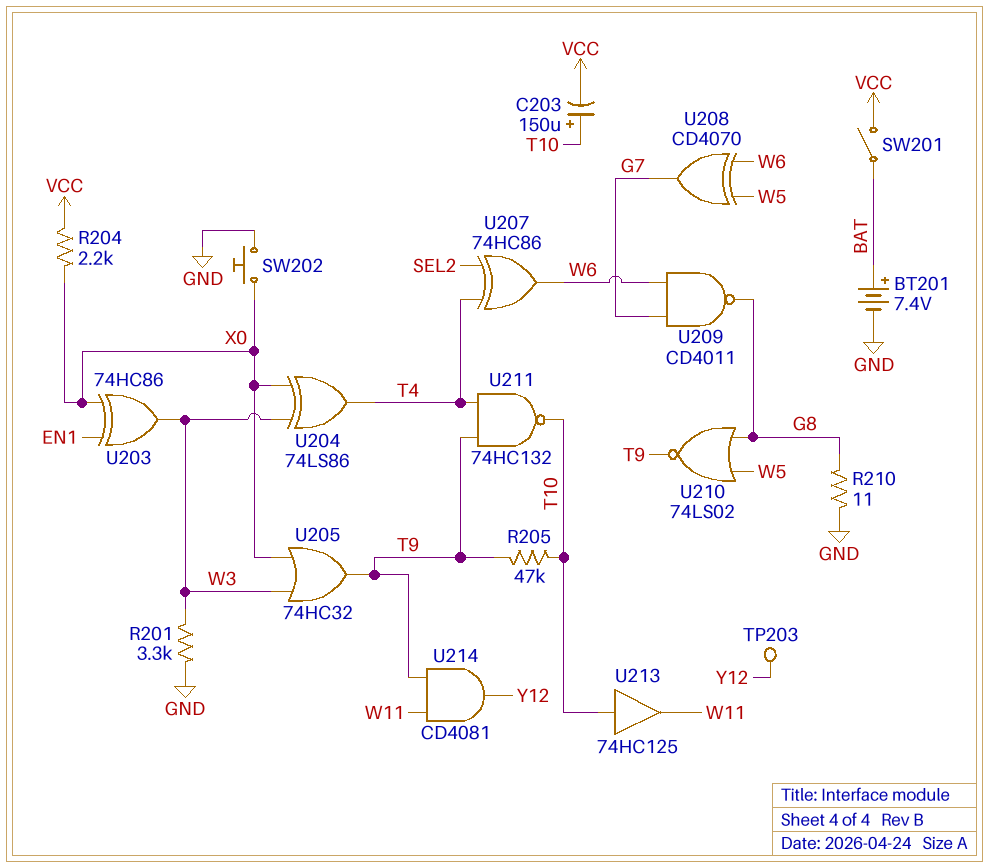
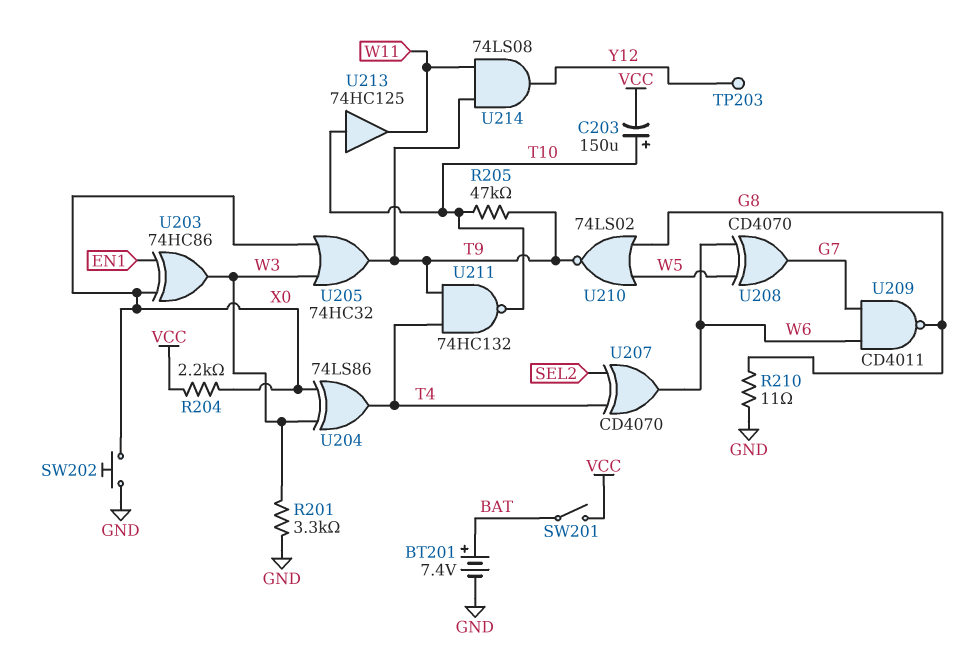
U207: XOR 74HC86 (in SEL2, in T4, out W6) -> XOR CD4070 (in SEL2, in T4, out W6)
U214: AND CD4081 (in T9, in W11, out Y12) -> AND 74LS08 (in T9, in W11, out Y12)

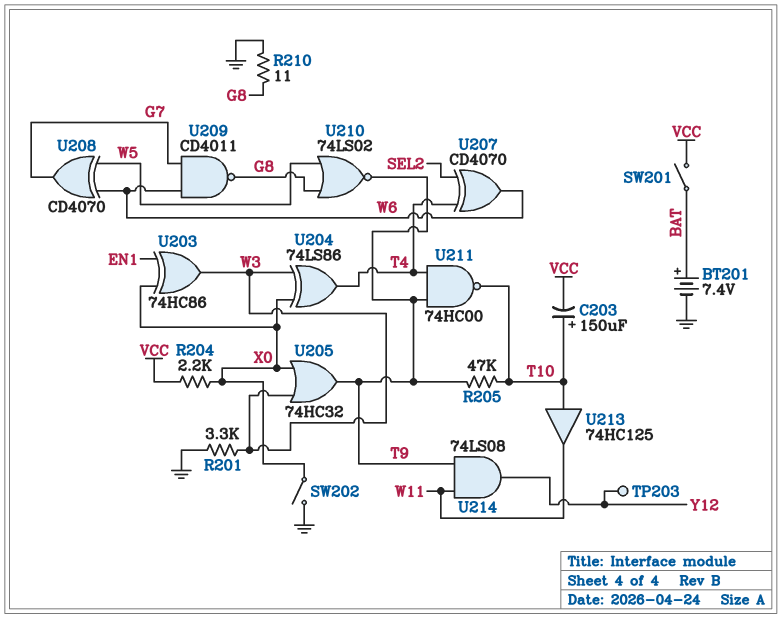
SW202: button (GND, X0) -> switch (GND, X0)
U211: NAND 74HC132 (in T4, in T9, out T10) -> NAND 74HC00 (in T4, in T9, out T10)

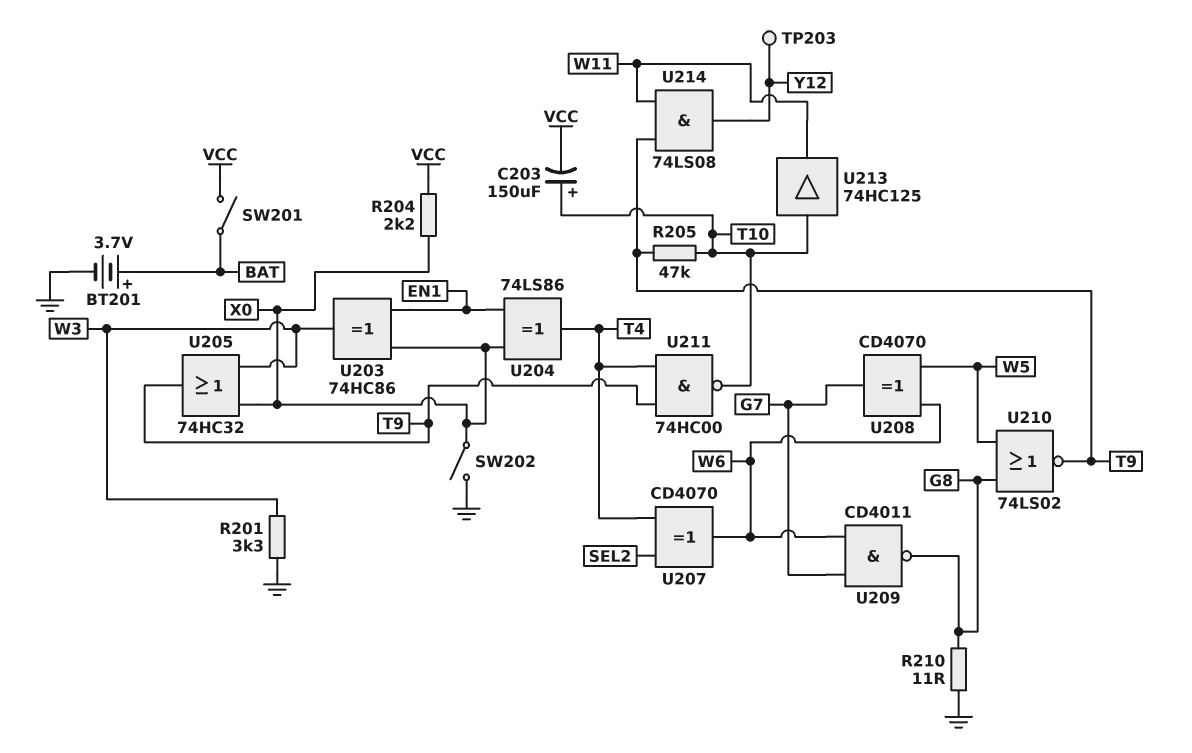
BT201: 7.4V (plus BAT, minus GND) -> 3.7V (plus BAT, minus GND)
U204: XOR 74LS86 (in W3, in X0, out T4) -> XOR 74LS86 (in EN1, in X0, out T4)

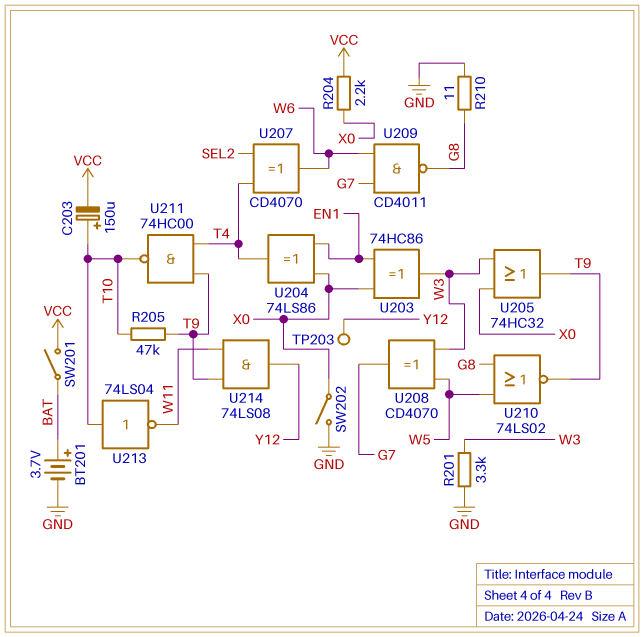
U208: XOR CD4070 (in W5, in W6, out G7) -> XOR CD4070 (in W3, in W5, out G7)
U213: buffer 74HC125 (in T10, out W11) -> NOT 74LS04 (in T10, out W11)

